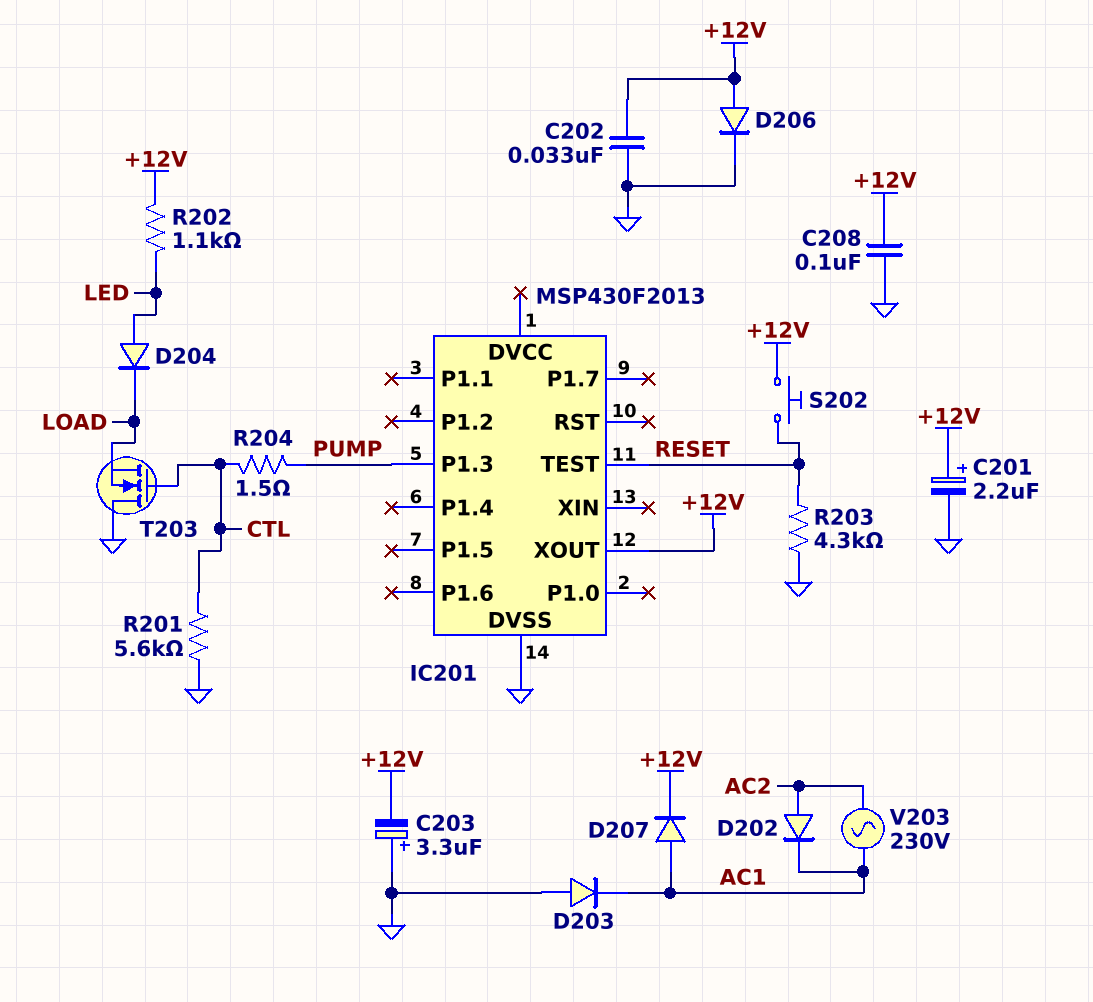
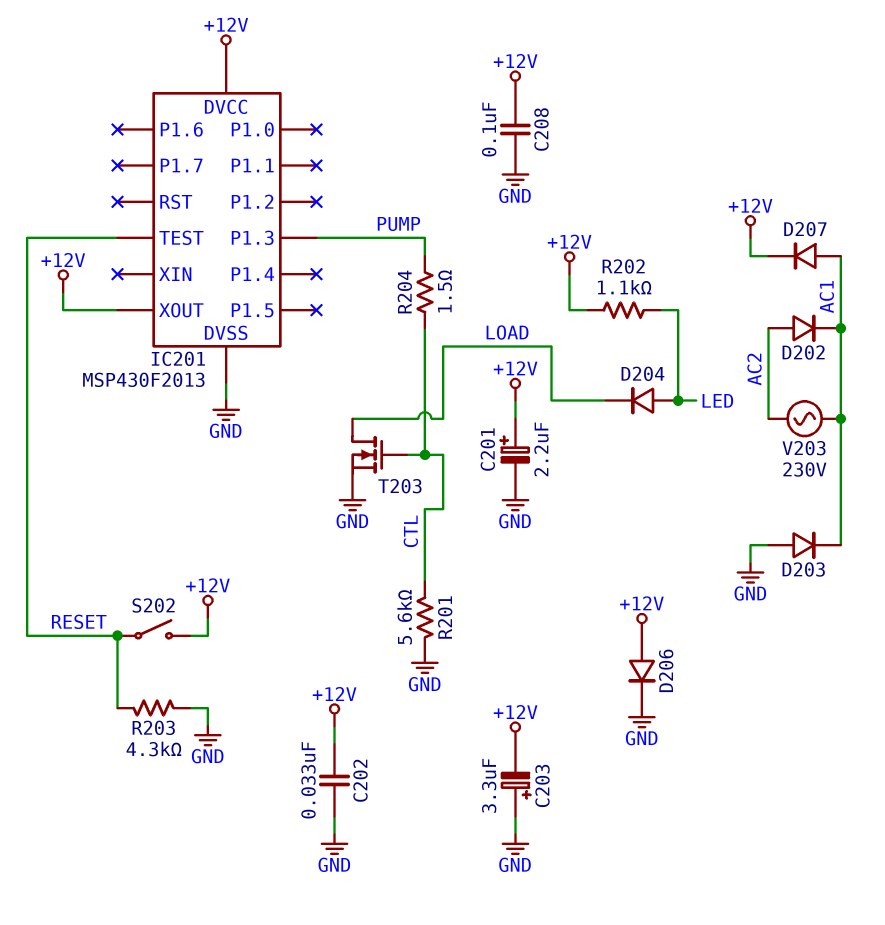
IC201 pin DVCC: none -> +12V
S202: button (+12V, RESET) -> switch (+12V, RESET)
T203: NMOS (G CTL, D GND, S LOAD) -> NMOS (G CTL, D LOAD, S GND)

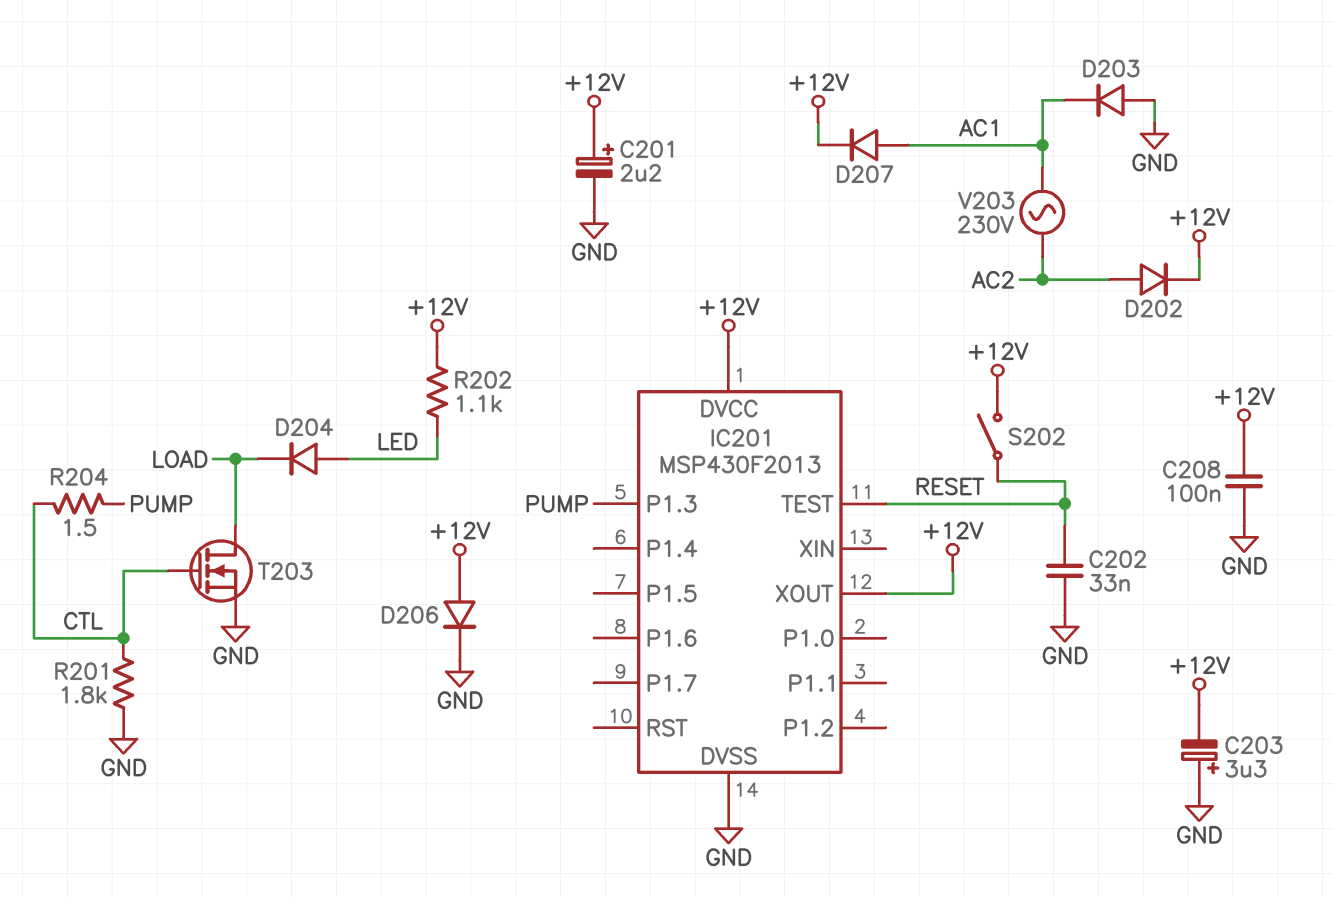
C202: 33nF (+12V, GND) -> 33nF (GND, RESET)
D202: diode (A AC2, K AC1) -> diode (A AC2, K +12V)
R201: 5.6k (CTL, GND) -> 1.8k (CTL, GND)
R203: 4.3k (GND, RESET) -> none

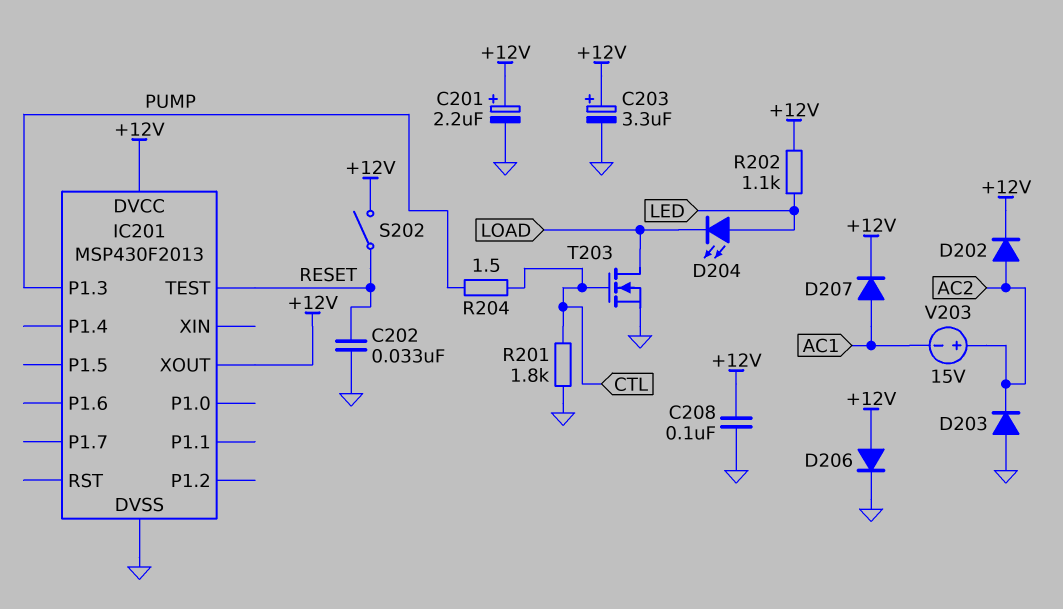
C203: 3.3uF (plus GND, minus +12V) -> 3.3uF (plus +12V, minus GND)
D203: diode (A GND, K AC1) -> diode (A GND, K AC2)
D204: diode (A LED, K LOAD) -> LED (A LED, K LOAD)
V203: AC 230V (AC1, AC2) -> 15V (plus AC2, minus AC1)

